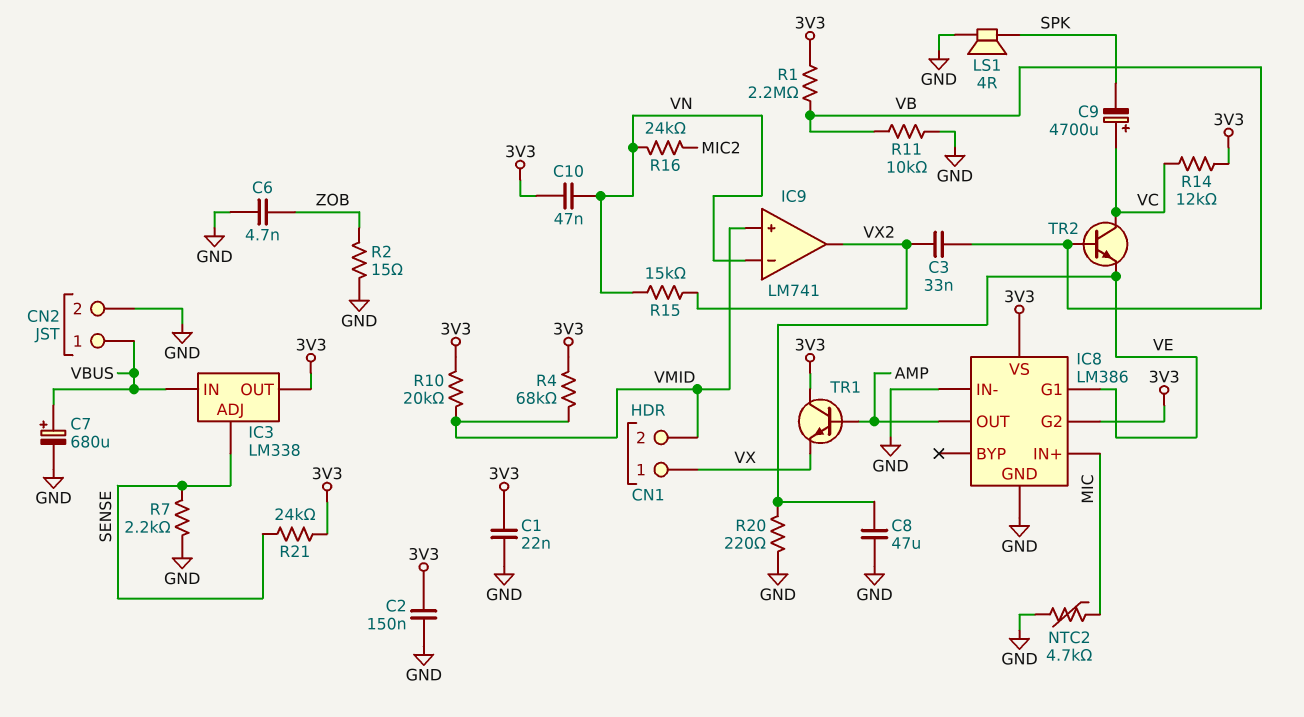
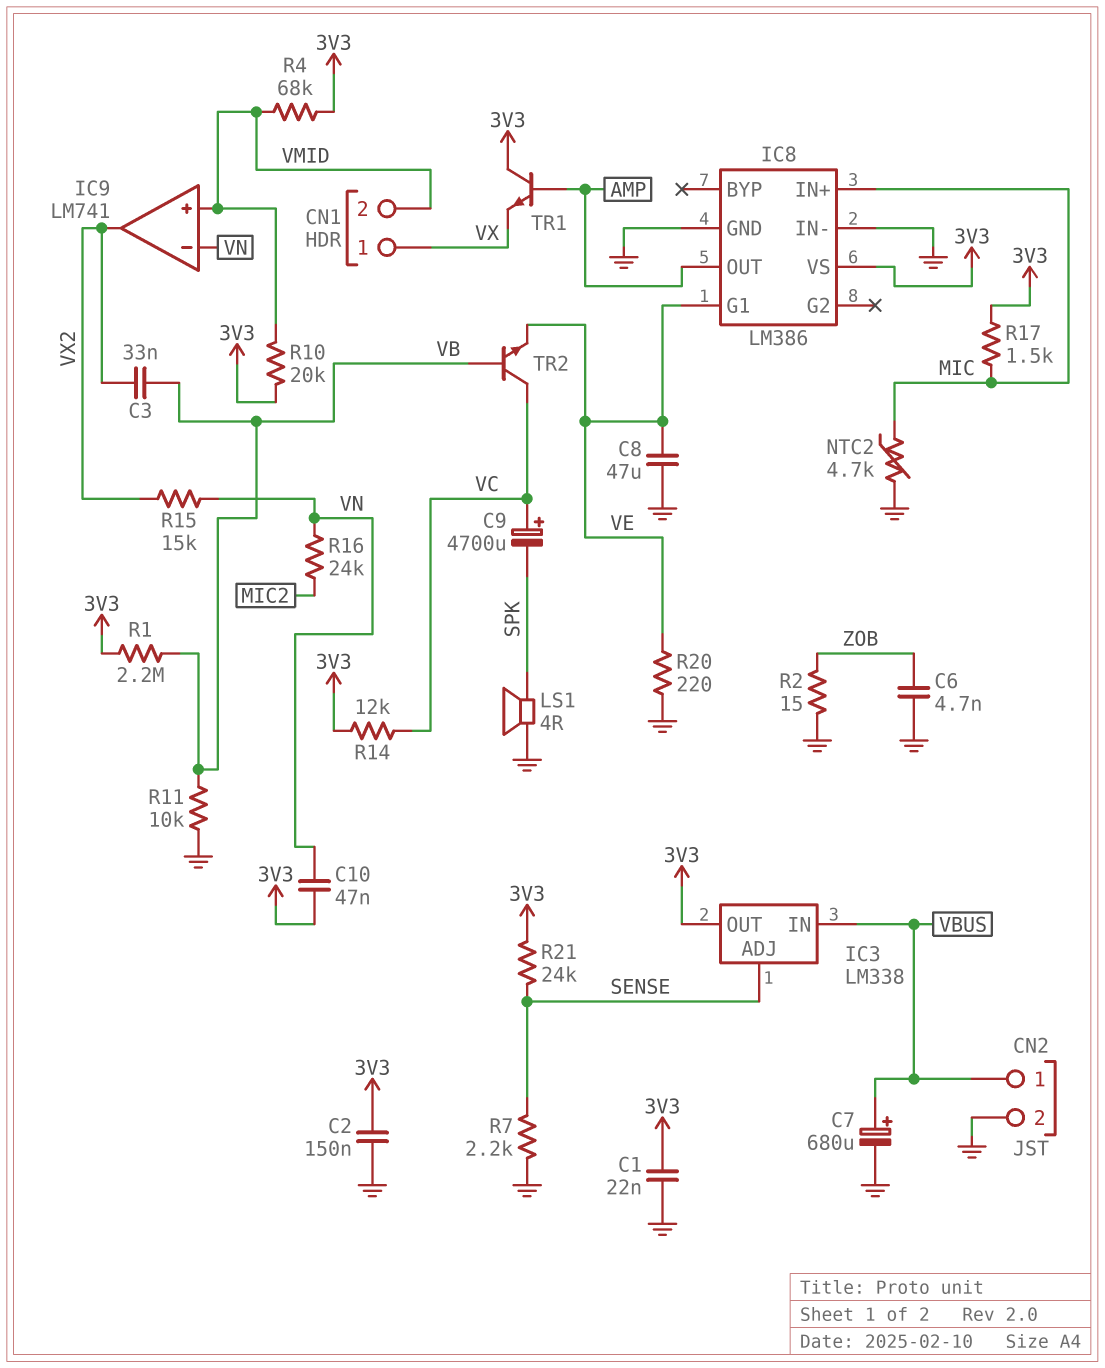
IC8 pin G2: 3V3 -> none
R17: none -> 1.5k (3V3, MIC)

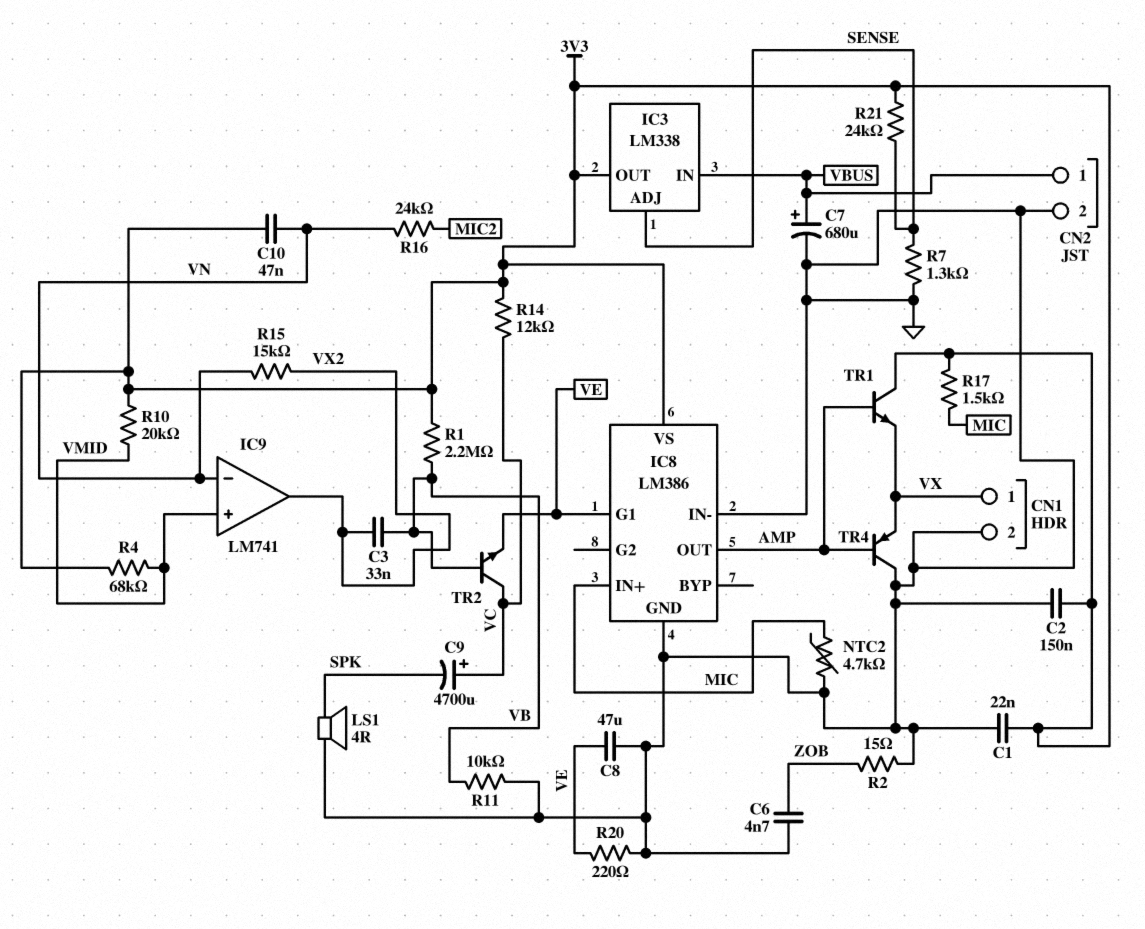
CN1 pin 2: VMID -> GND
R7: 2.2k (GND, SENSE) -> 1.3k (GND, SENSE)
TR4: none -> PNP (B AMP, C GND, E VX)

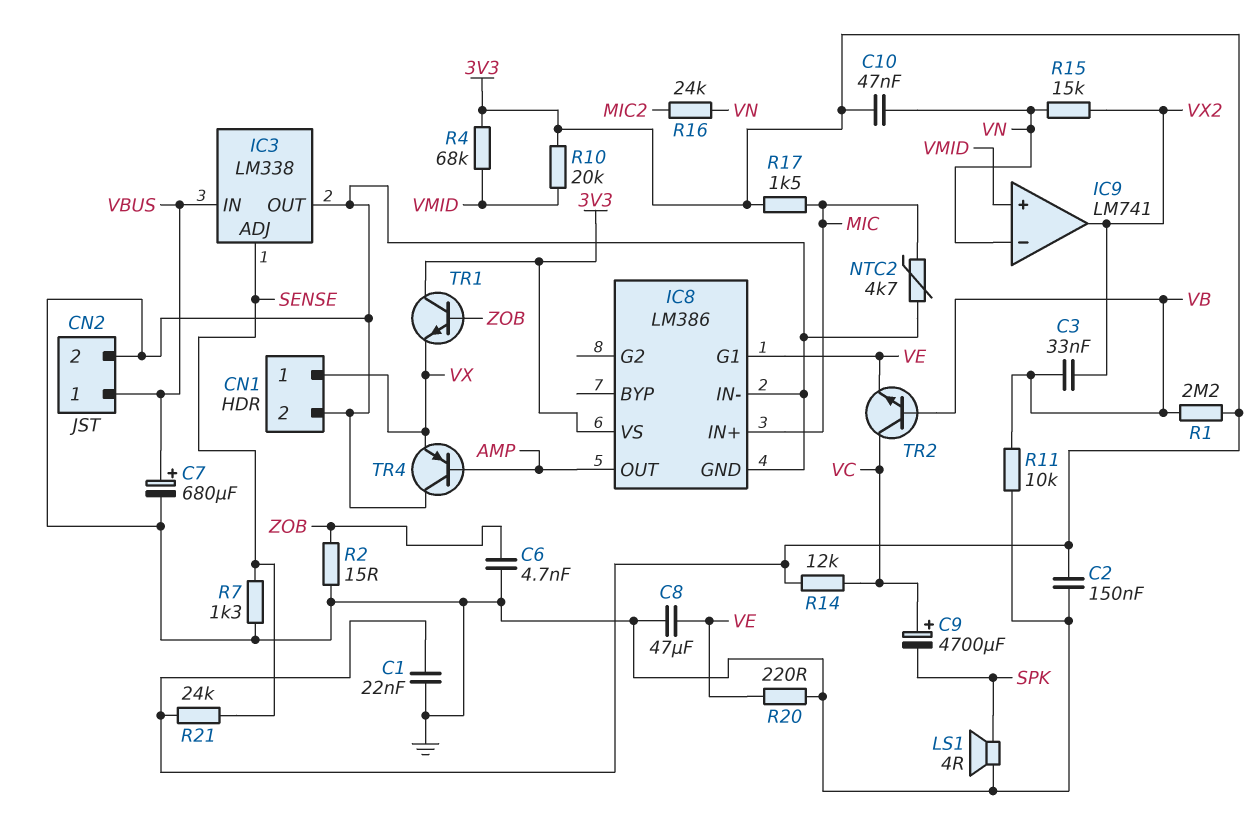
IC3 pin OUT: 3V3 -> GND
TR1: NPN (B AMP, C 3V3, E VX) -> NPN (B ZOB, C 3V3, E VX)

